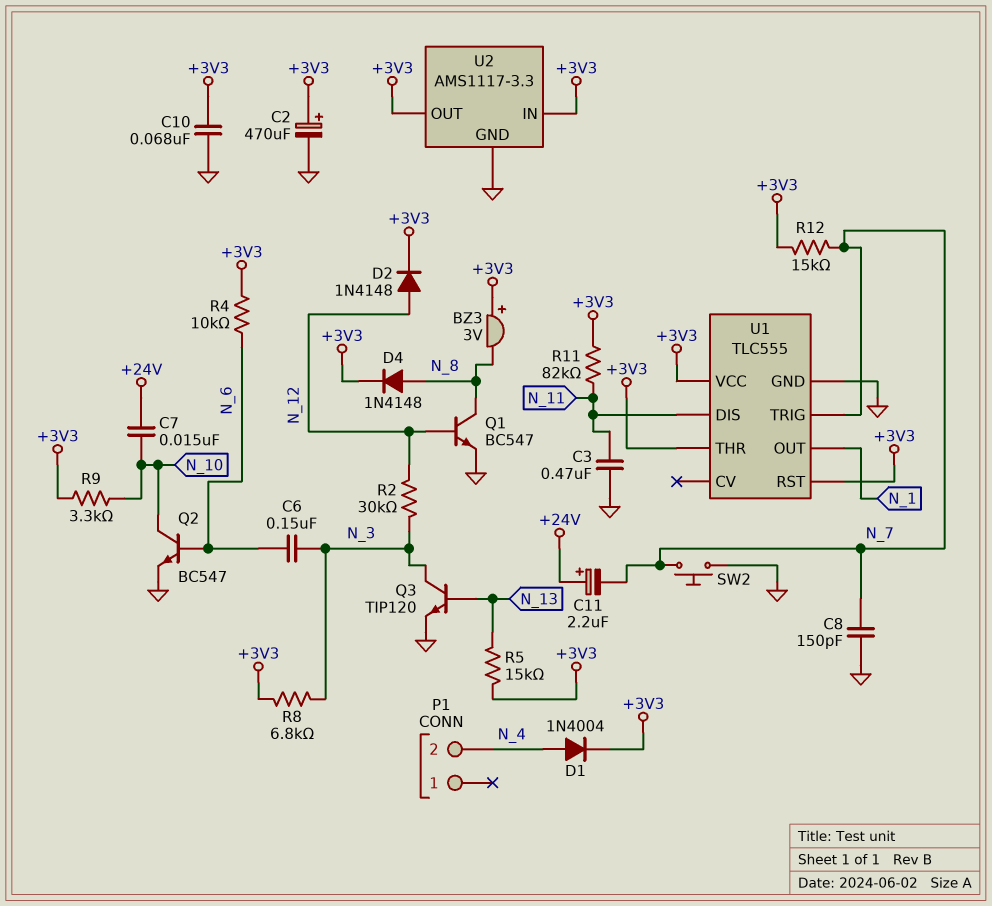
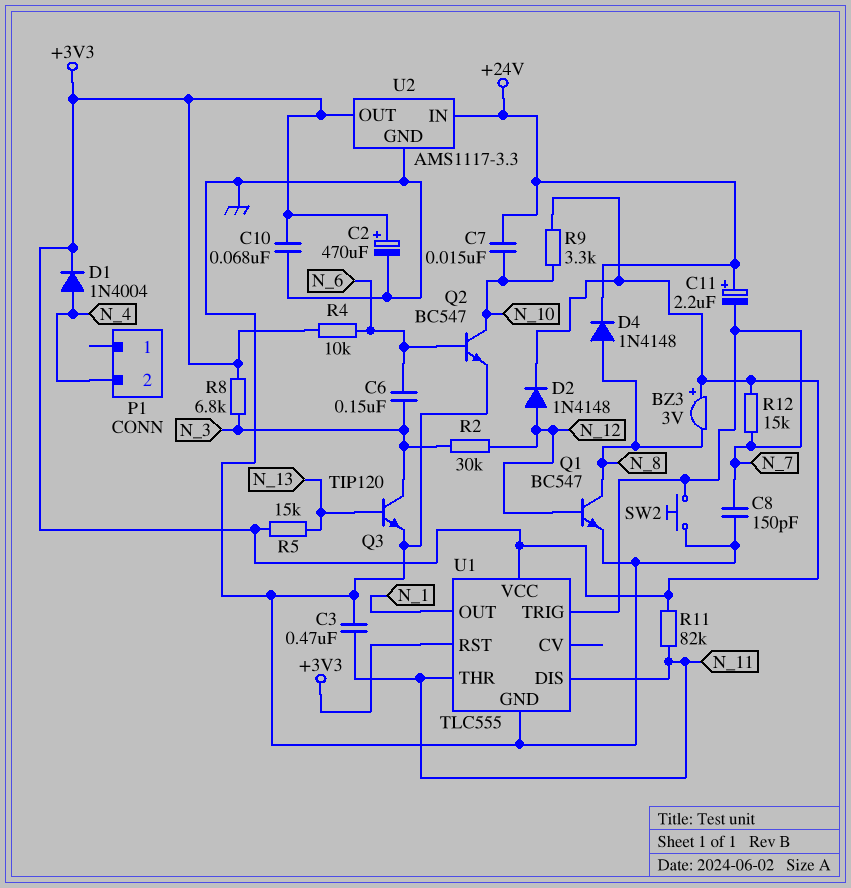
D4: diode 1N4148 (A N_8, K +3V3) -> diode 1N4148 (A N_8, K +24V)
U1 pin THR: +3V3 -> N_11
U2 pin IN: +3V3 -> +24V

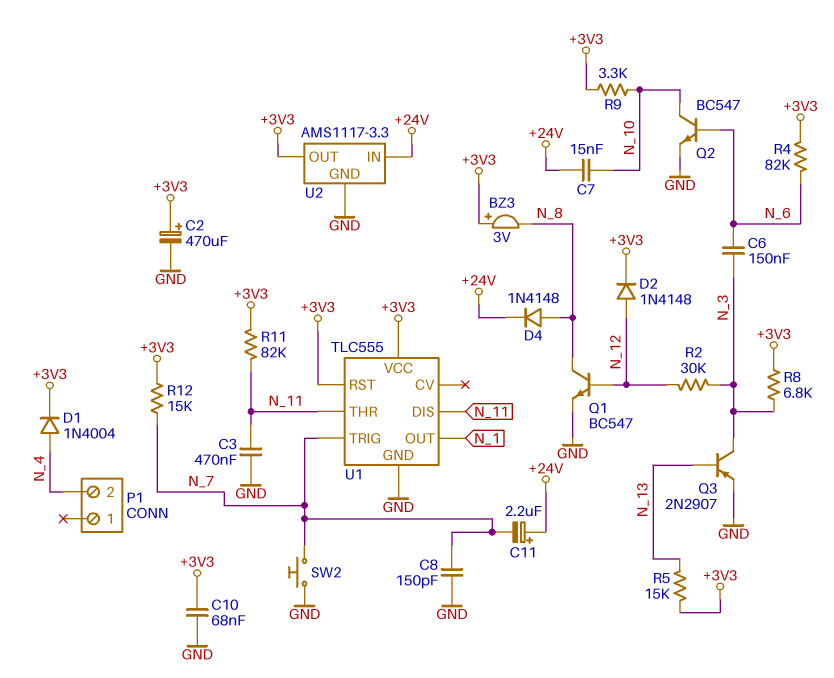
Q3: NPN TIP120 (B N_13, C N_3, E GND) -> PNP 2N2907 (B N_13, C N_3, E GND)
R4: 10k (+3V3, N_6) -> 82k (+3V3, N_6)

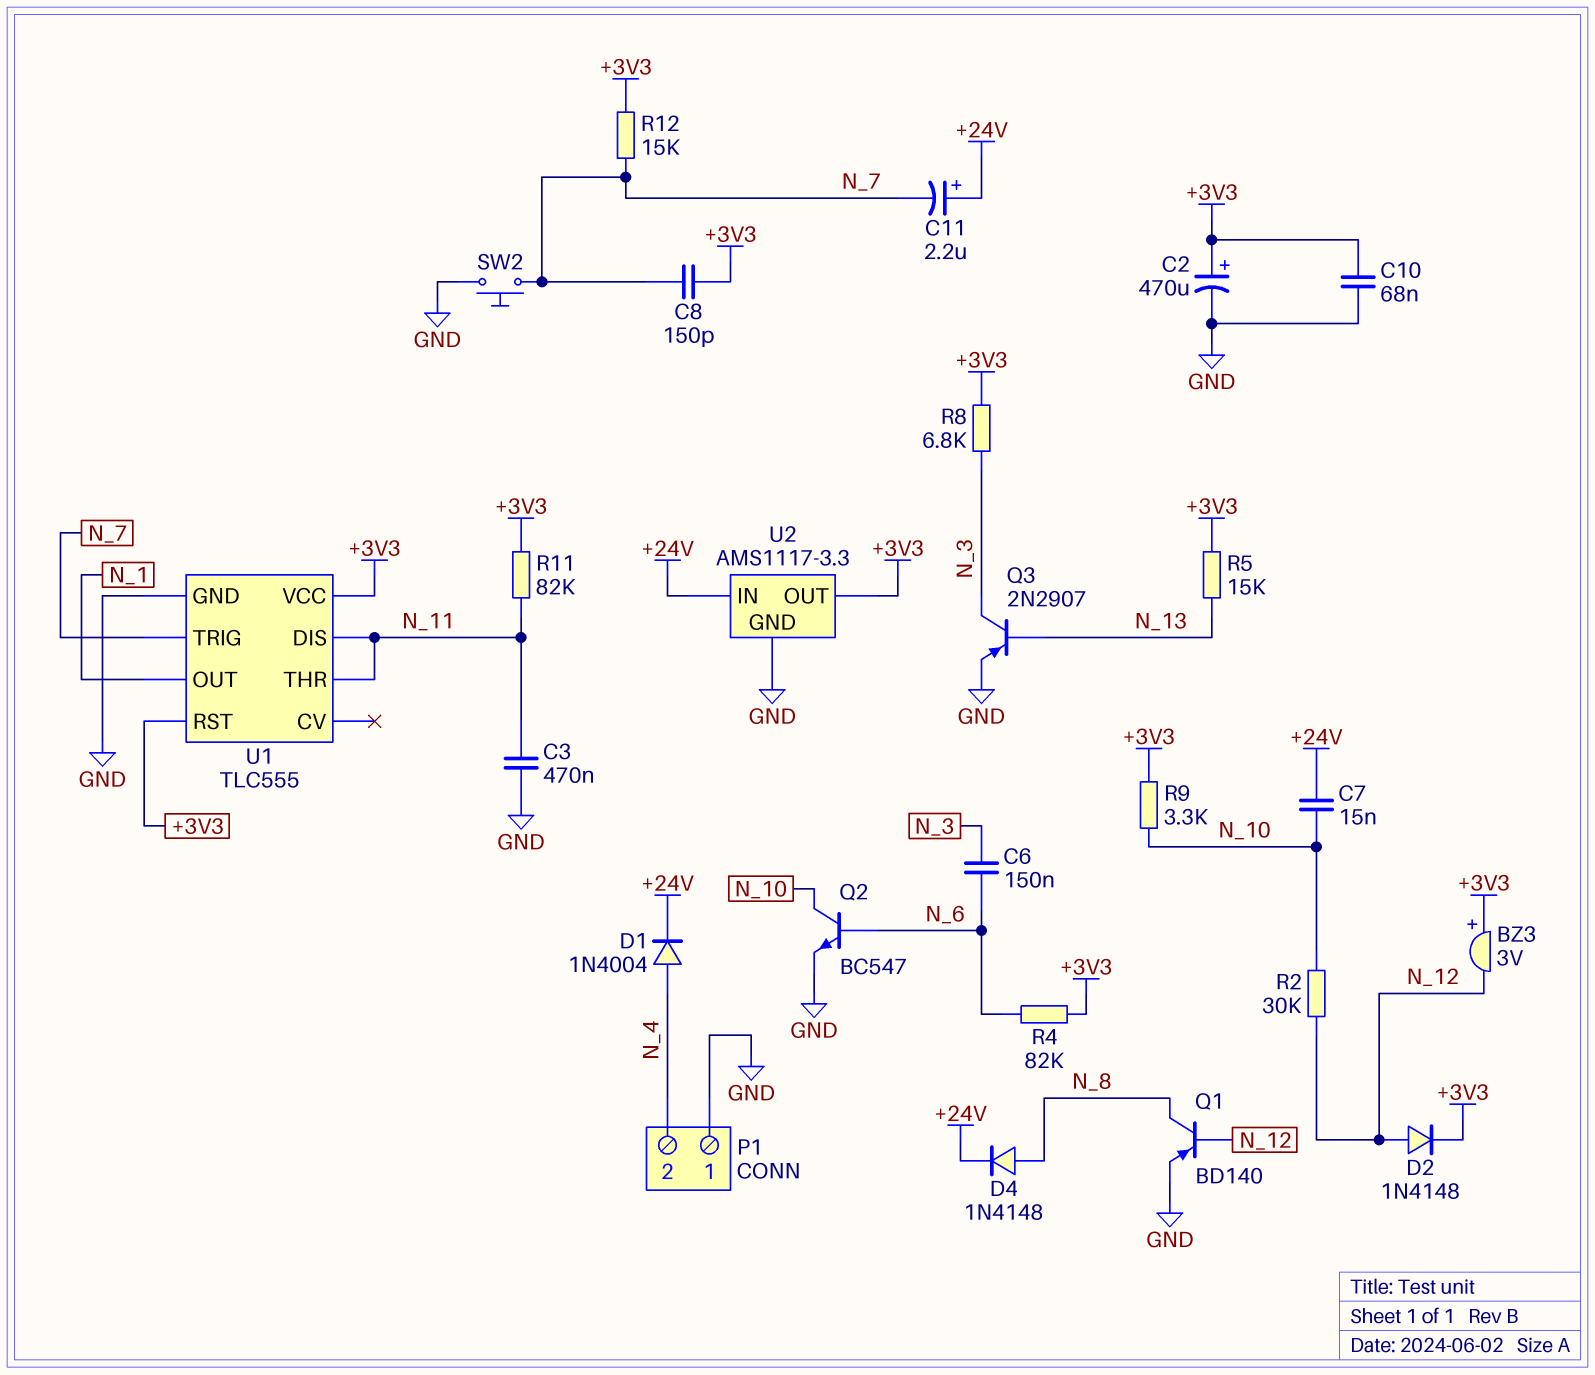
BZ3: buzzer 3V (plus +3V3, minus N_8) -> buzzer 3V (plus +3V3, minus N_12)
C8: 150pF (GND, N_7) -> 150pF (+3V3, N_7)
D1: diode 1N4004 (A N_4, K +3V3) -> diode 1N4004 (A N_4, K +24V)
P1 pin 1: none -> GND
Q1: NPN BC547 (B N_12, C N_8, E GND) -> PNP BD140 (B N_12, C N_8, E GND)
R2: 30k (N_3, N_12) -> 30k (N_10, N_12)

